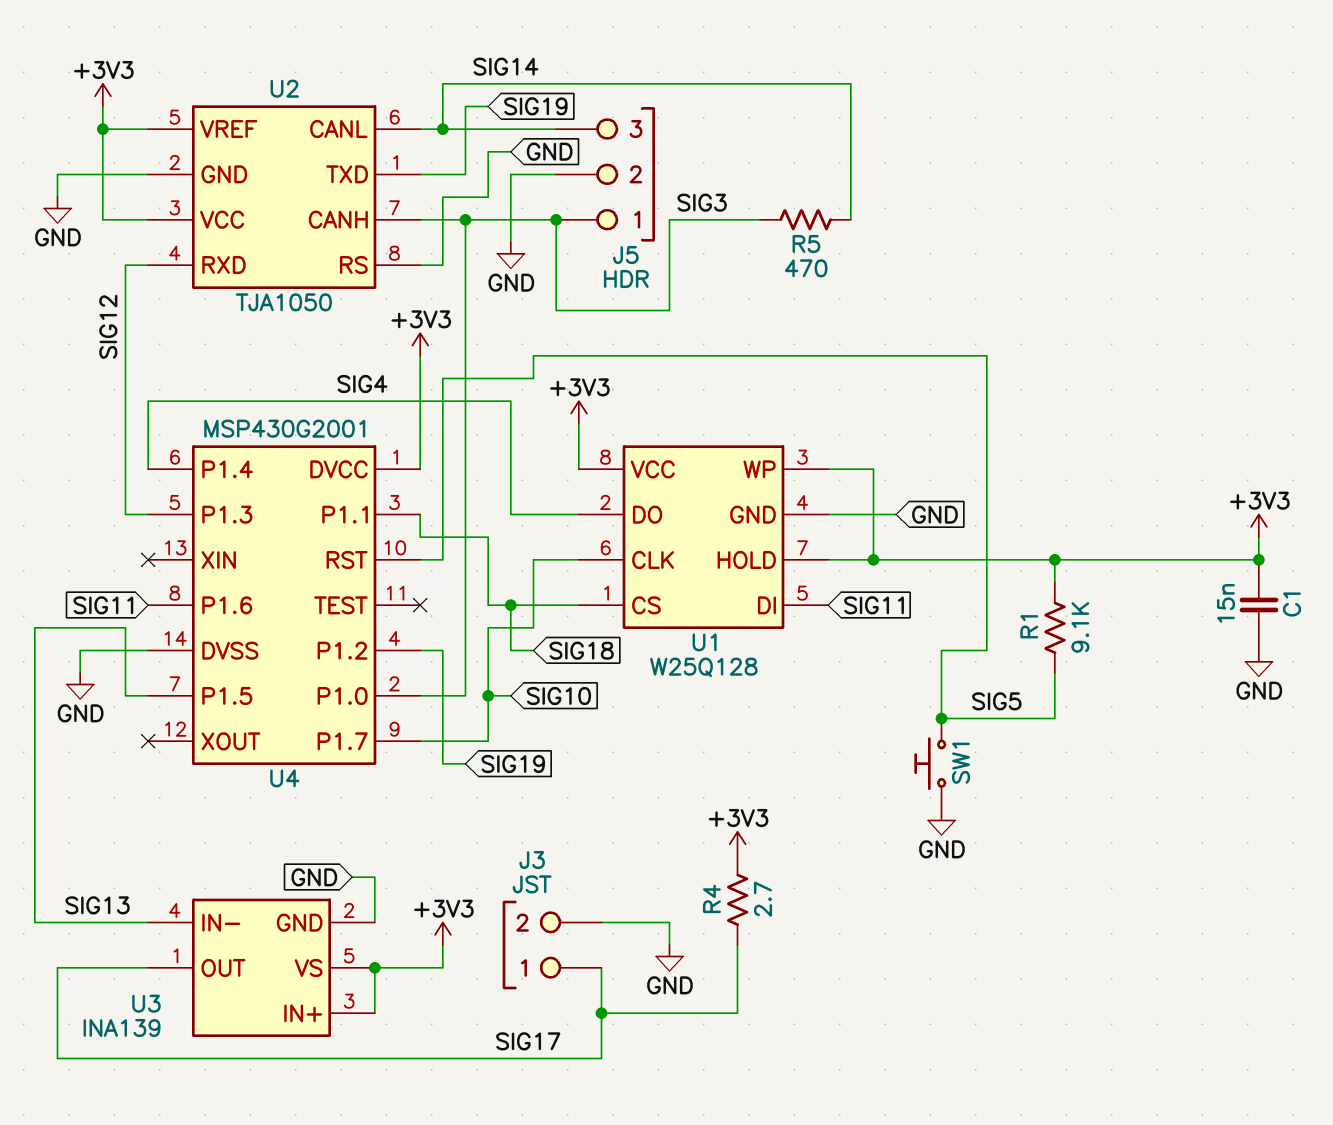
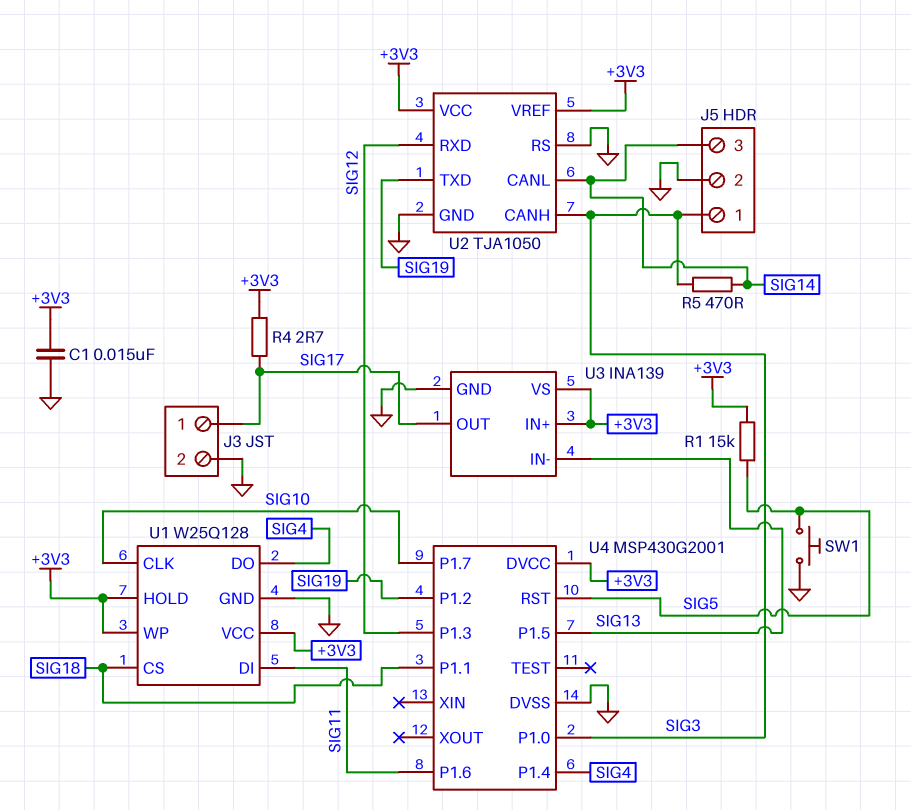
R1: 9.1k (+3V3, SIG5) -> 15k (+3V3, SIG5)

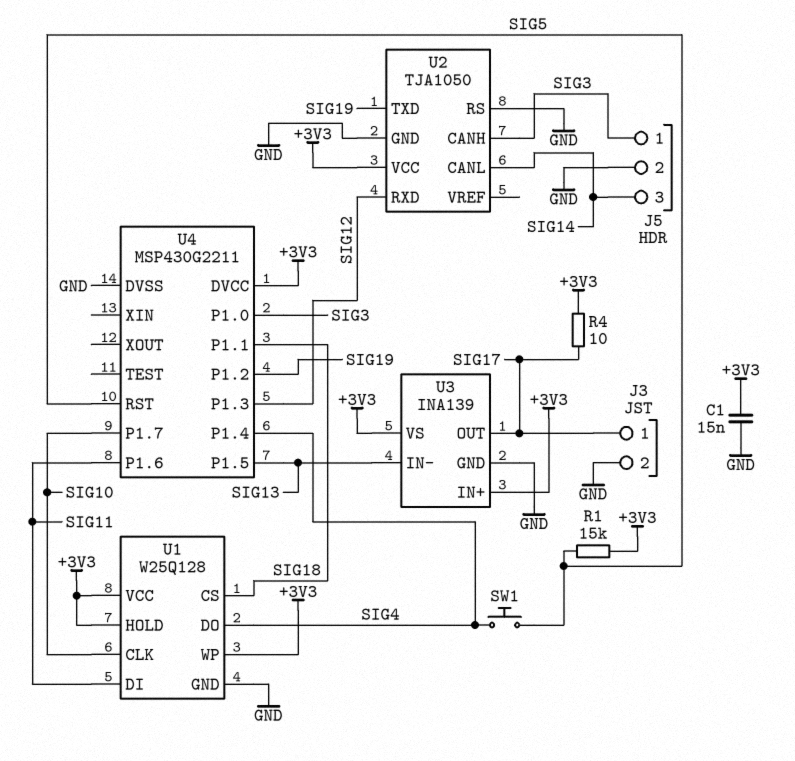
R4: 2.7 (+3V3, SIG17) -> 10 (+3V3, SIG17)
R5: 470 (SIG3, SIG14) -> none
SW1: button (GND, SIG5) -> button (SIG4, SIG5)
U2 pin VREF: +3V3 -> none
U4: MSP430G2001 -> MSP430G2211

